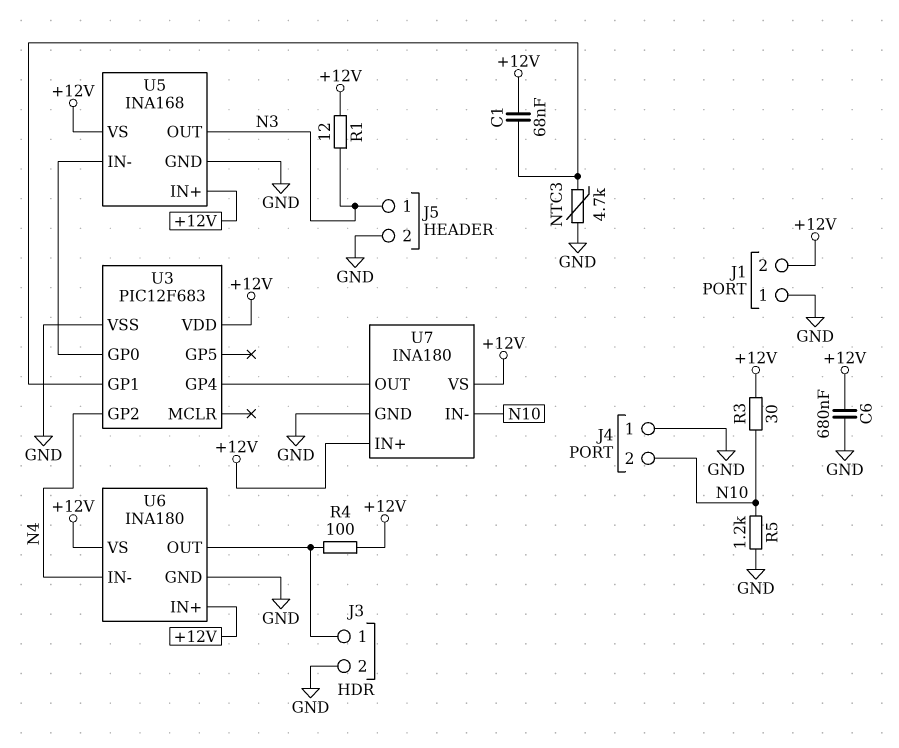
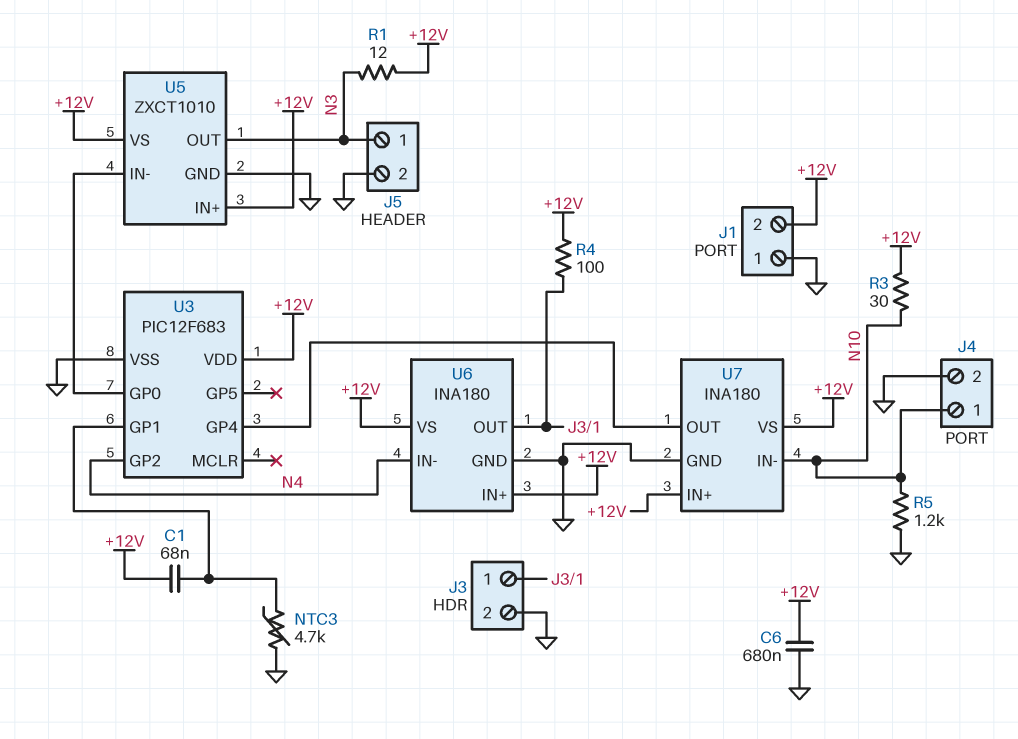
J4 pin 1: GND -> N10
J4 pin 2: N10 -> GND
U5: INA168 -> ZXCT1010

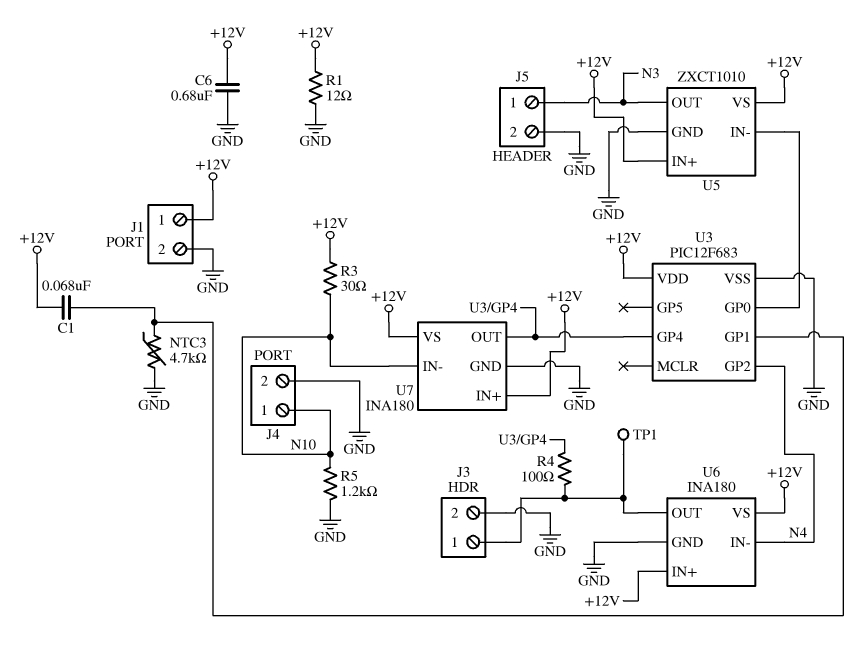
J1 pin 1: GND -> +12V
J1 pin 2: +12V -> GND
R1: 12 (+12V, N3) -> 12 (+12V, GND)
R4: 100 (+12V, J3/1) -> 100 (J3/1, U3/GP4)
TP1: none -> test point (J3/1)

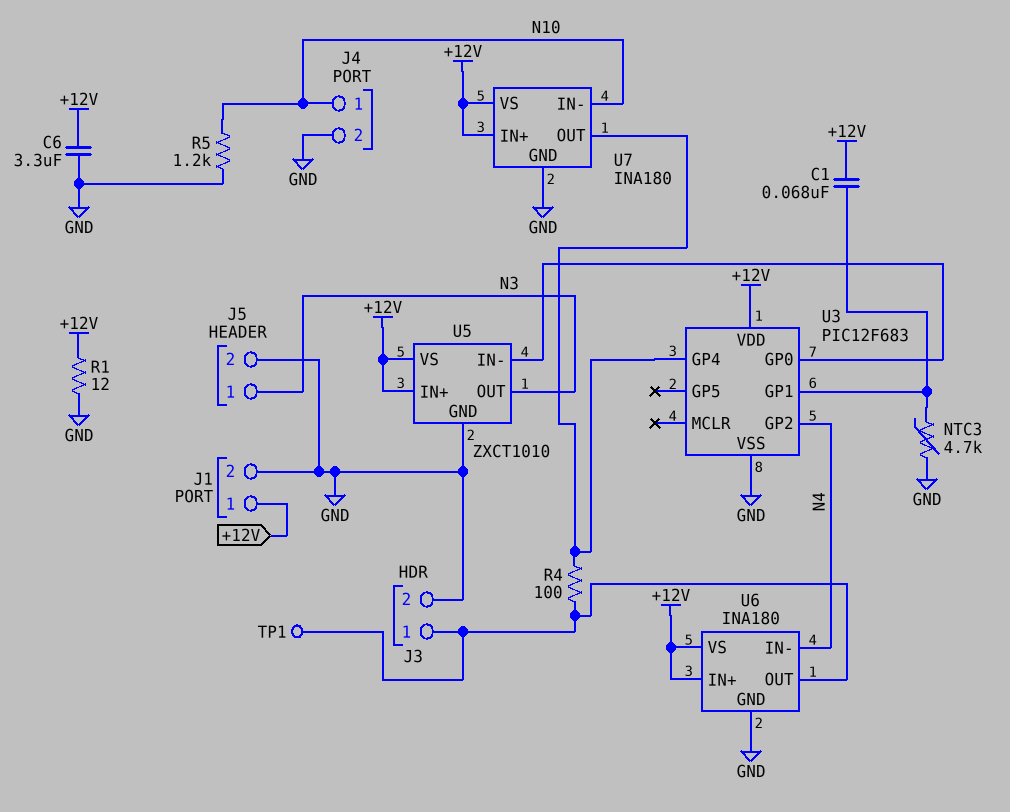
C6: 680nF (+12V, GND) -> 3.3uF (+12V, GND)
R3: 30 (+12V, N10) -> none

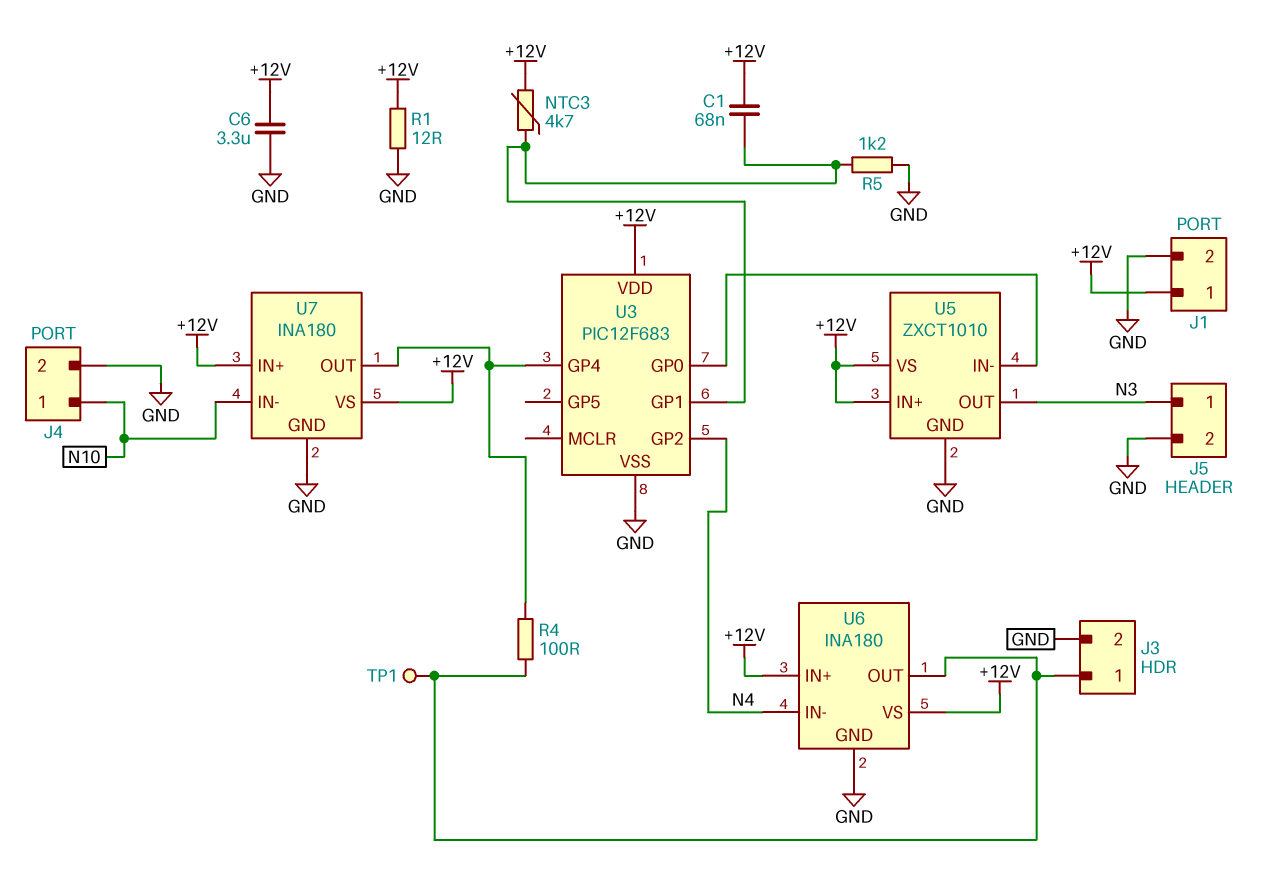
NTC3: 4.7k (GND, U3/GP1) -> 4.7k (+12V, U3/GP1)
R5: 1.2k (GND, N10) -> 1.2k (GND, U3/GP1)

